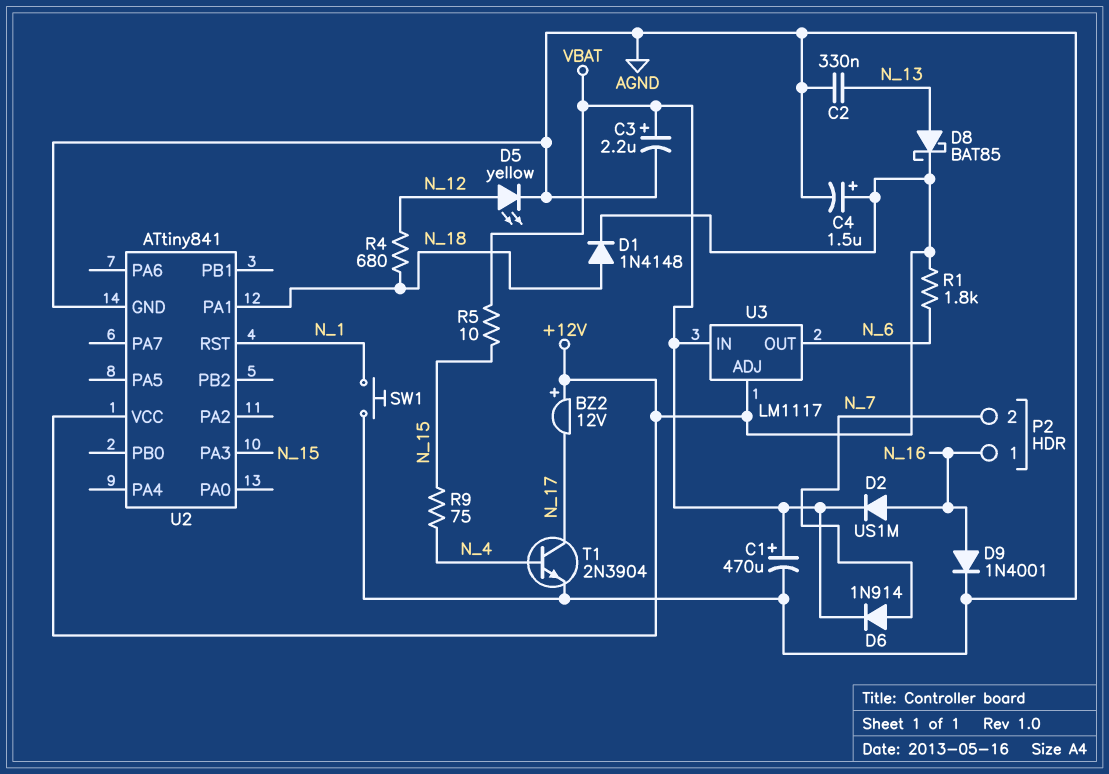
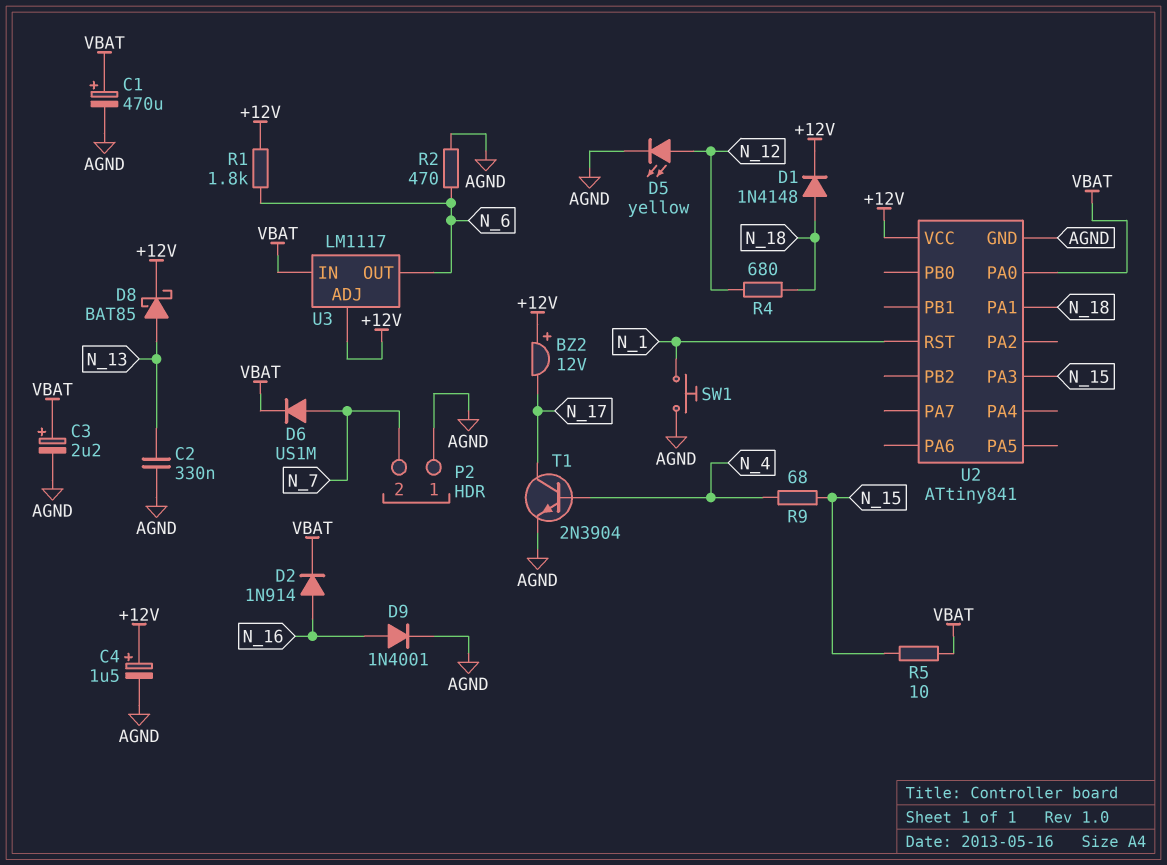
D2: diode US1M (A N_16, K VBAT) -> diode 1N914 (A N_16, K VBAT)
D6: diode 1N914 (A N_7, K VBAT) -> diode US1M (A N_7, K VBAT)
P2 pin 1: N_16 -> AGND
R2: none -> 470 (AGND, N_6)
R9: 75 (N_4, N_15) -> 68 (N_4, N_15)
U2 pin PA0: none -> VBAT

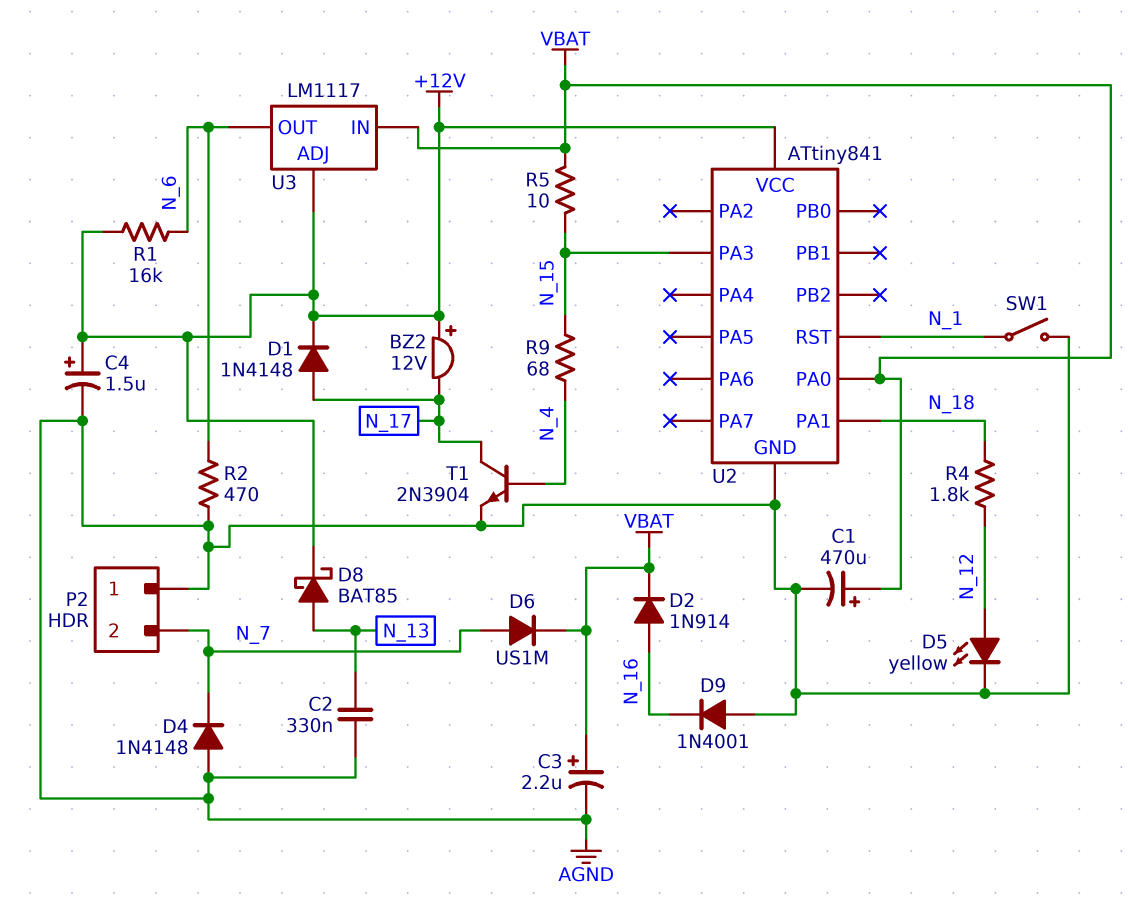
D1: diode 1N4148 (A N_18, K +12V) -> diode 1N4148 (A N_17, K +12V)
D4: none -> diode 1N4148 (A AGND, K N_7)
D9: diode 1N4001 (A N_16, K AGND) -> diode 1N4001 (A AGND, K N_16)
R1: 1.8k (+12V, N_6) -> 16k (+12V, N_6)
R4: 680 (N_12, N_18) -> 1.8k (N_12, N_18)
SW1: button (AGND, N_1) -> switch (AGND, N_1)

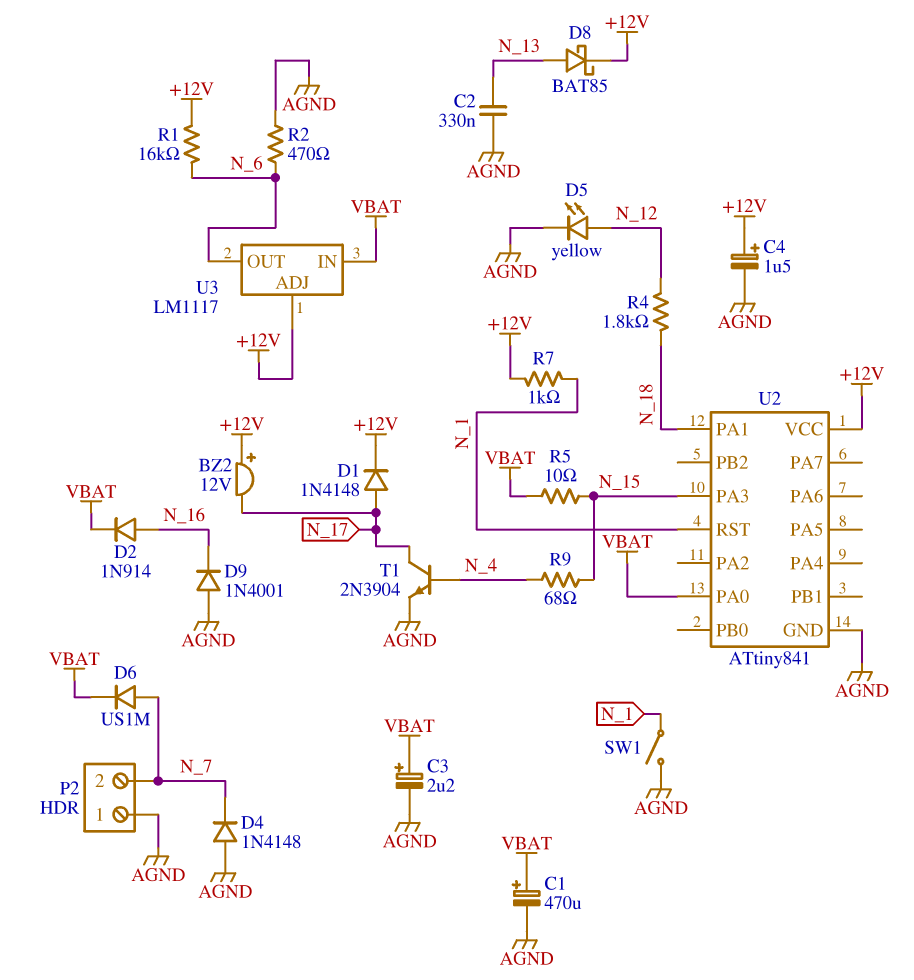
R7: none -> 1k (+12V, N_1)

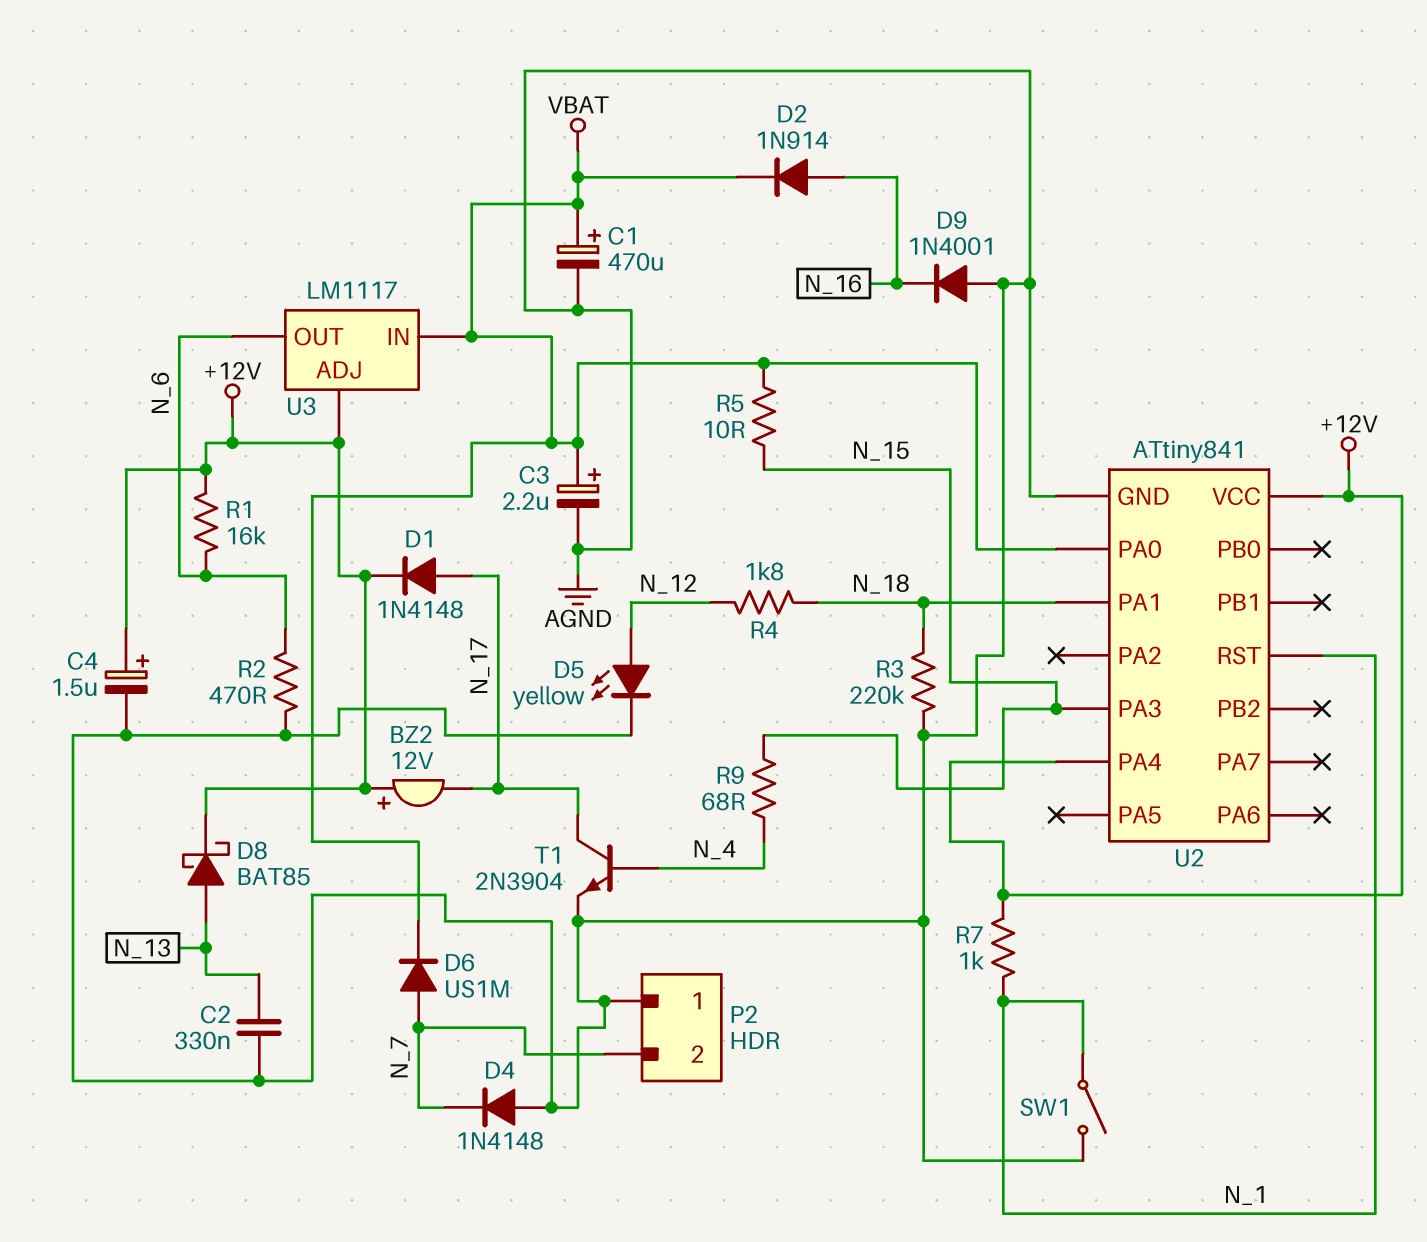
R3: none -> 220k (AGND, N_18)
U2 pin PA4: none -> +12V

